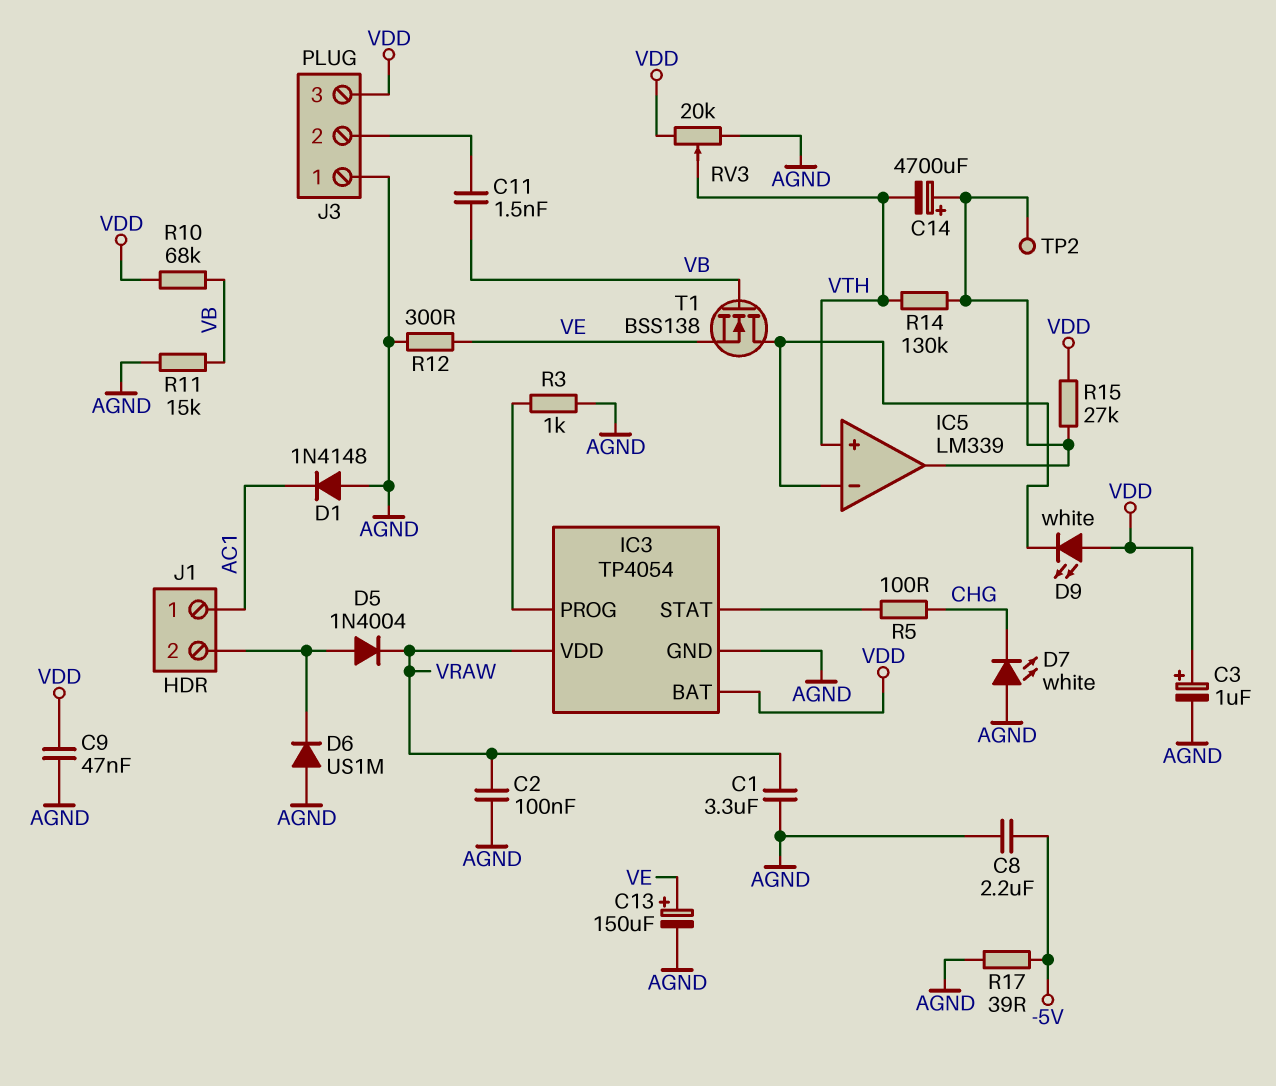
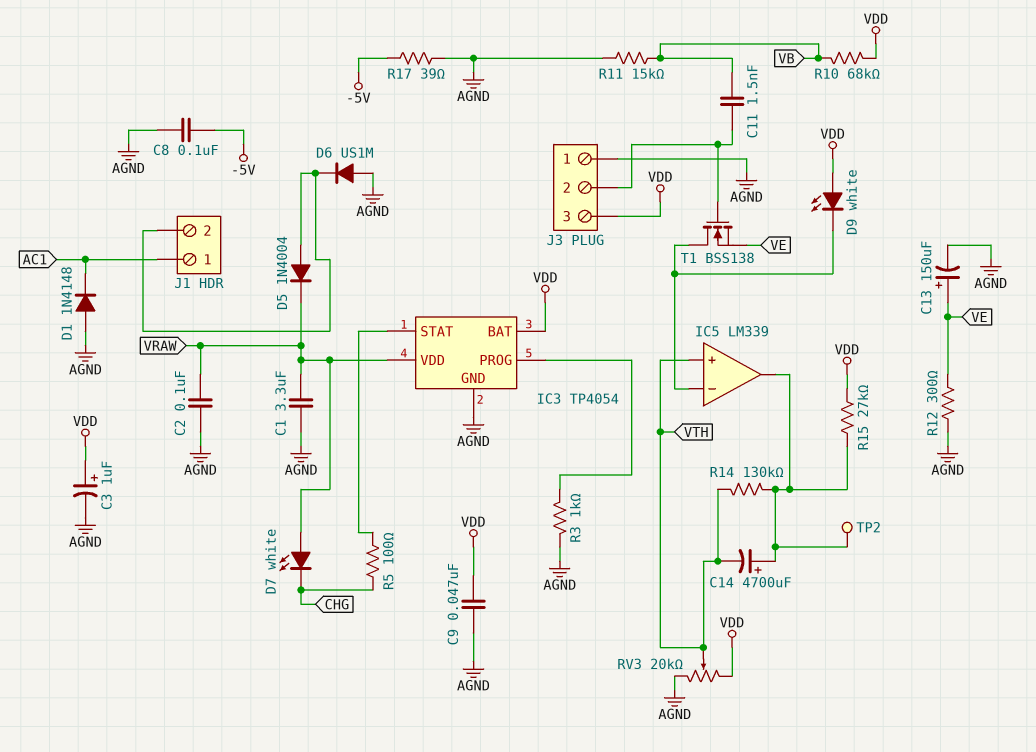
C8: 2.2uF (-5V, AGND) -> 100nF (-5V, AGND)
D7: LED white (A AGND, K CHG) -> LED white (A VRAW, K CHG)
T1: NMOS BSS138 (G VB, D IC5/in-, S VE) -> NMOS BSS138 (G J3/2, D IC5/in-, S VE)

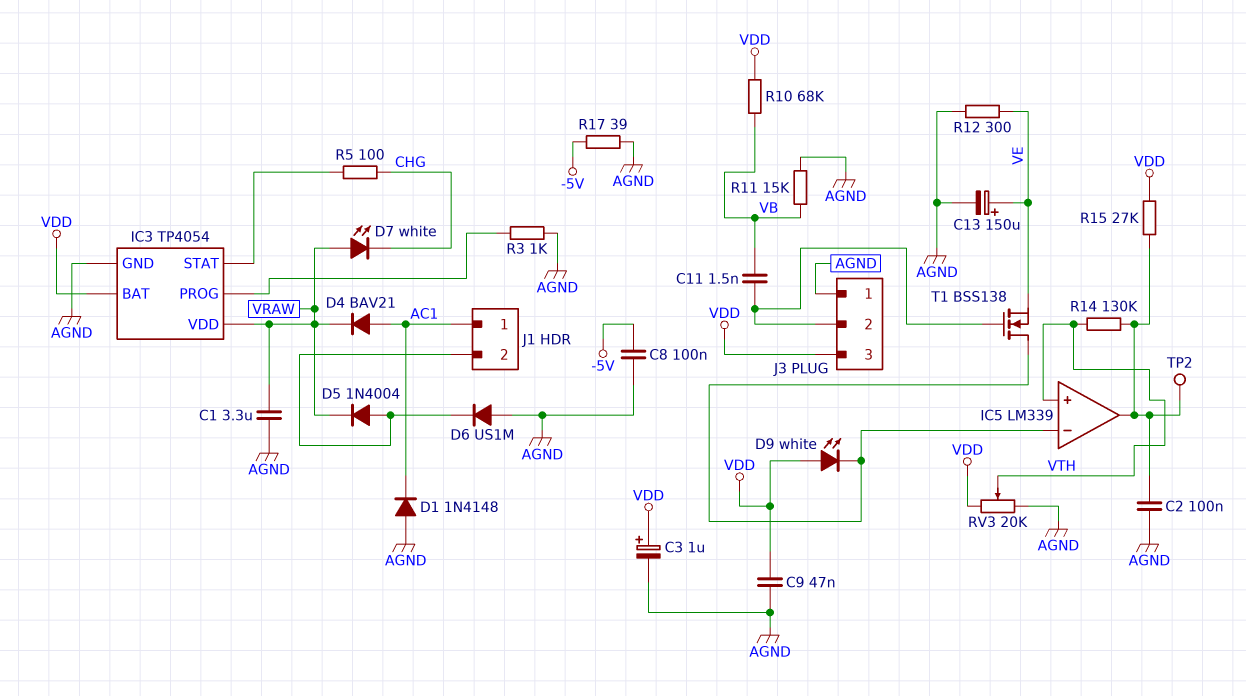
C2: 100nF (AGND, VRAW) -> 100nF (AGND, IC5/out)
C14: 4700uF (plus IC5/out, minus VTH) -> none
D4: none -> diode BAV21 (A AC1, K VRAW)

